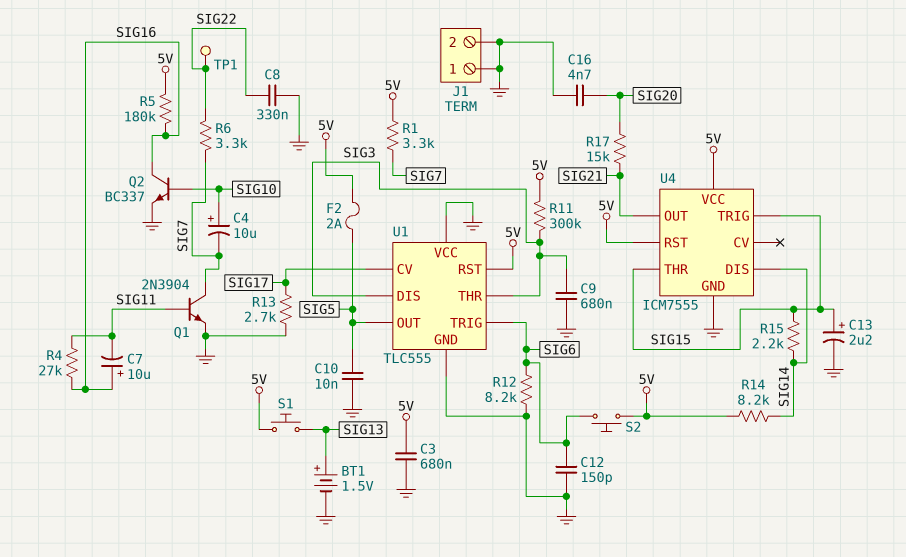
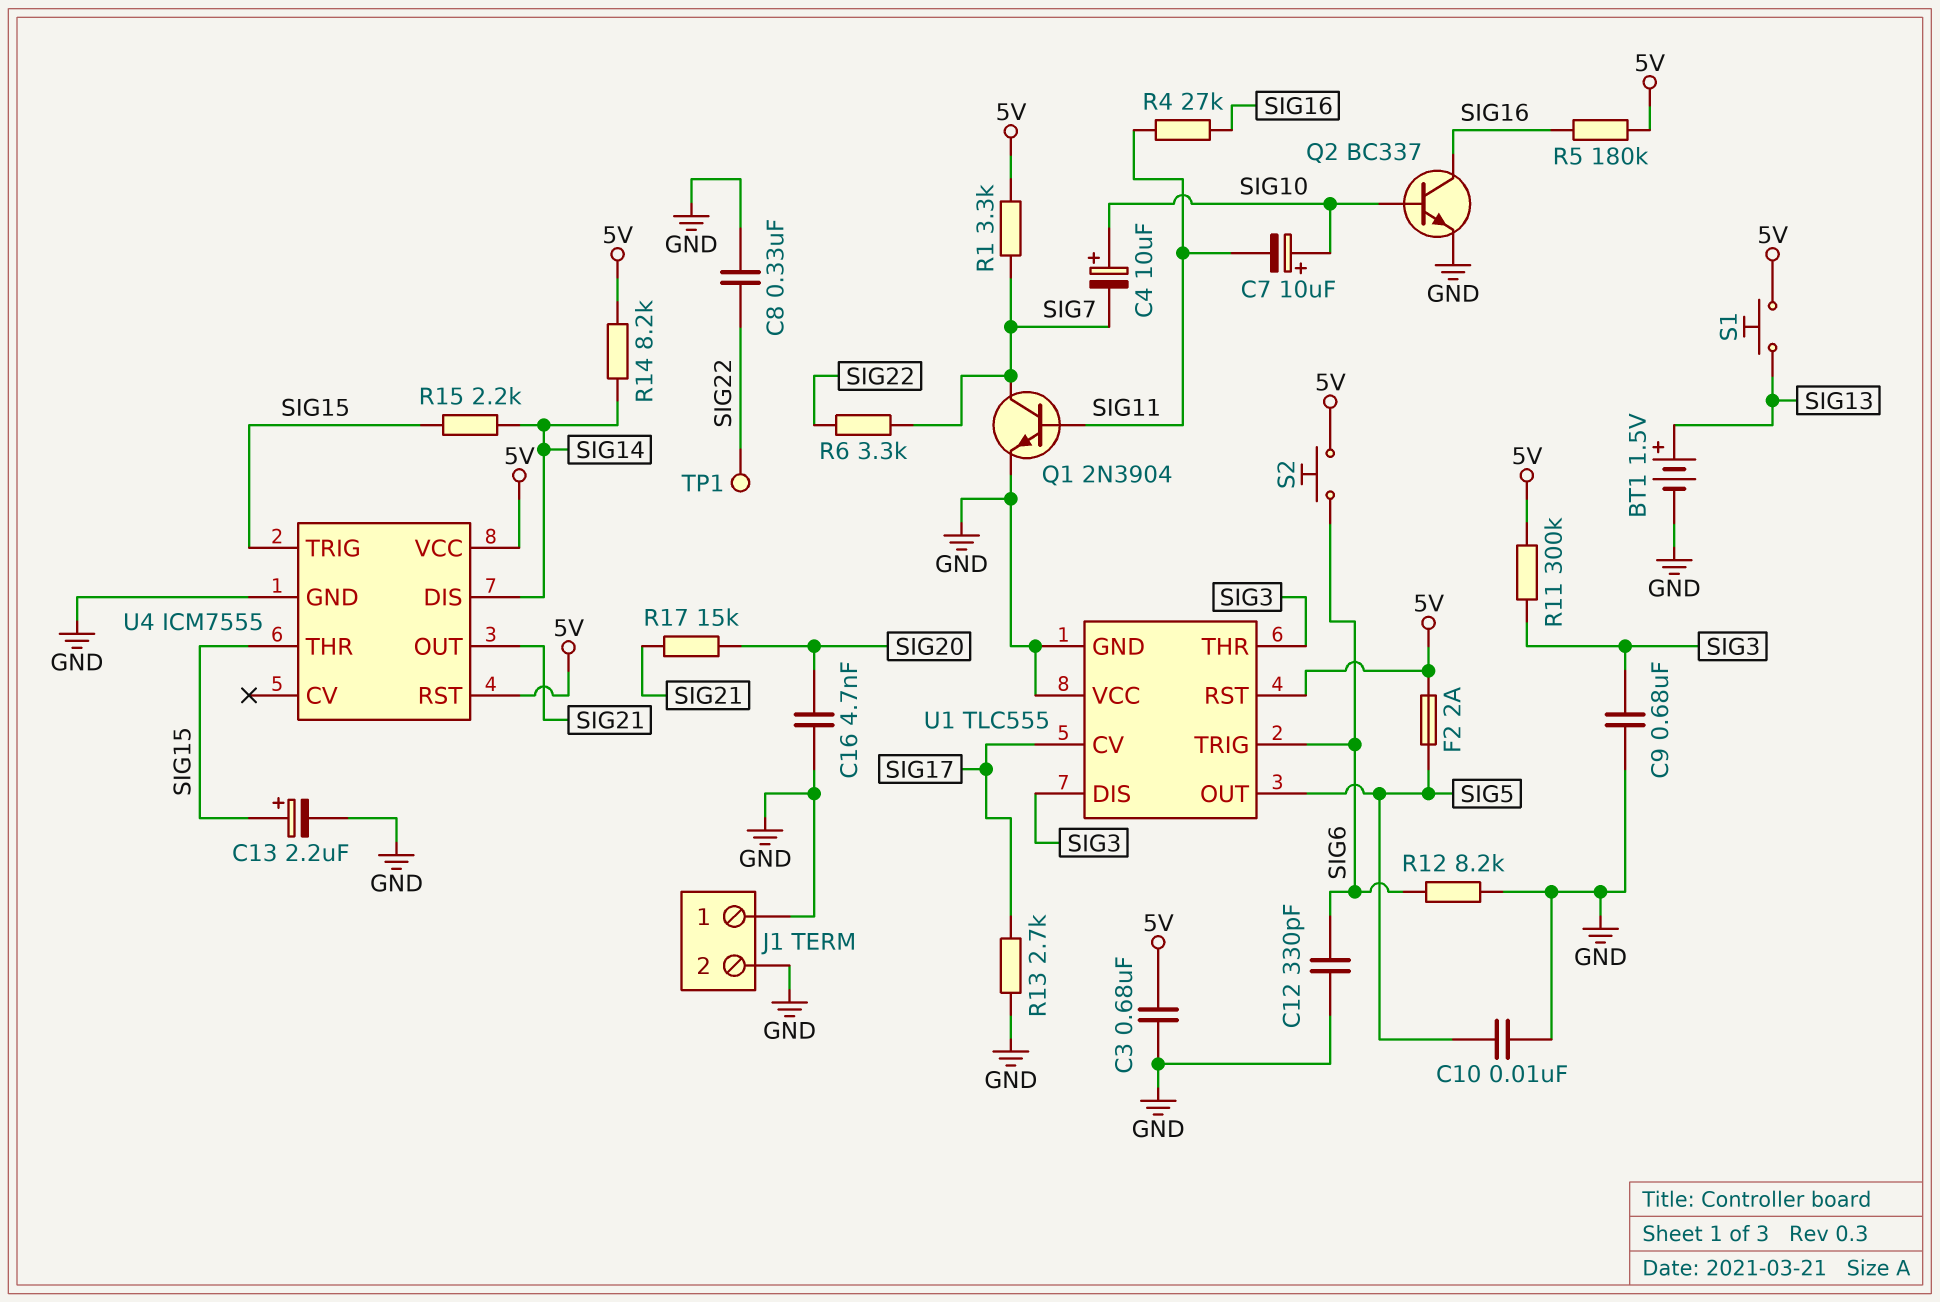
C7: 10uF (plus SIG16, minus SIG11) -> 10uF (plus SIG10, minus SIG11)
C12: 150pF (GND, SIG6) -> 330pF (GND, SIG6)

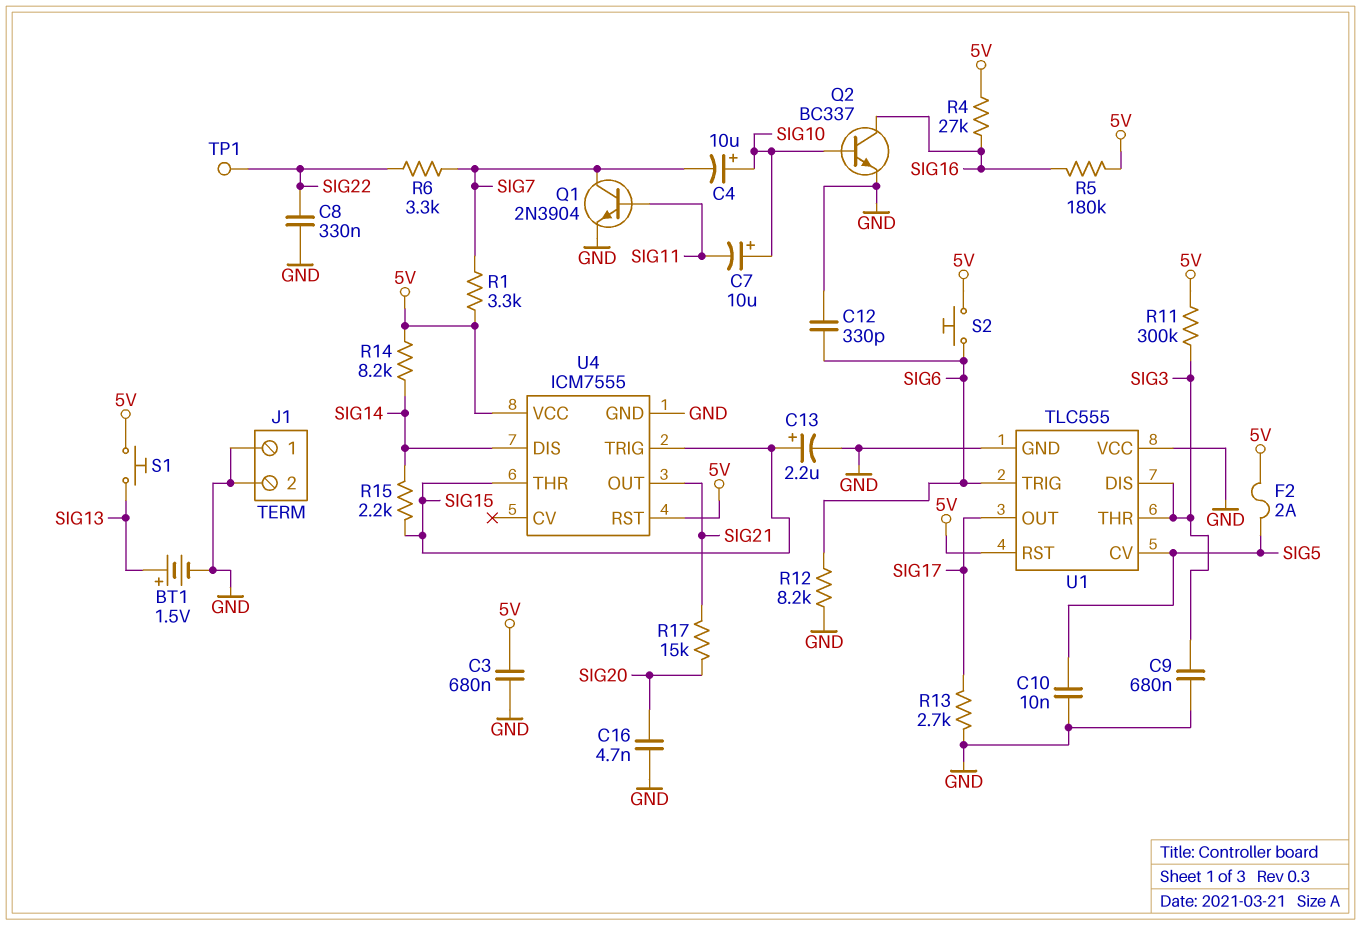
R4: 27k (SIG11, SIG16) -> 27k (5V, SIG16)
U1 pin CV: SIG17 -> SIG5
U1 pin OUT: SIG5 -> SIG17

